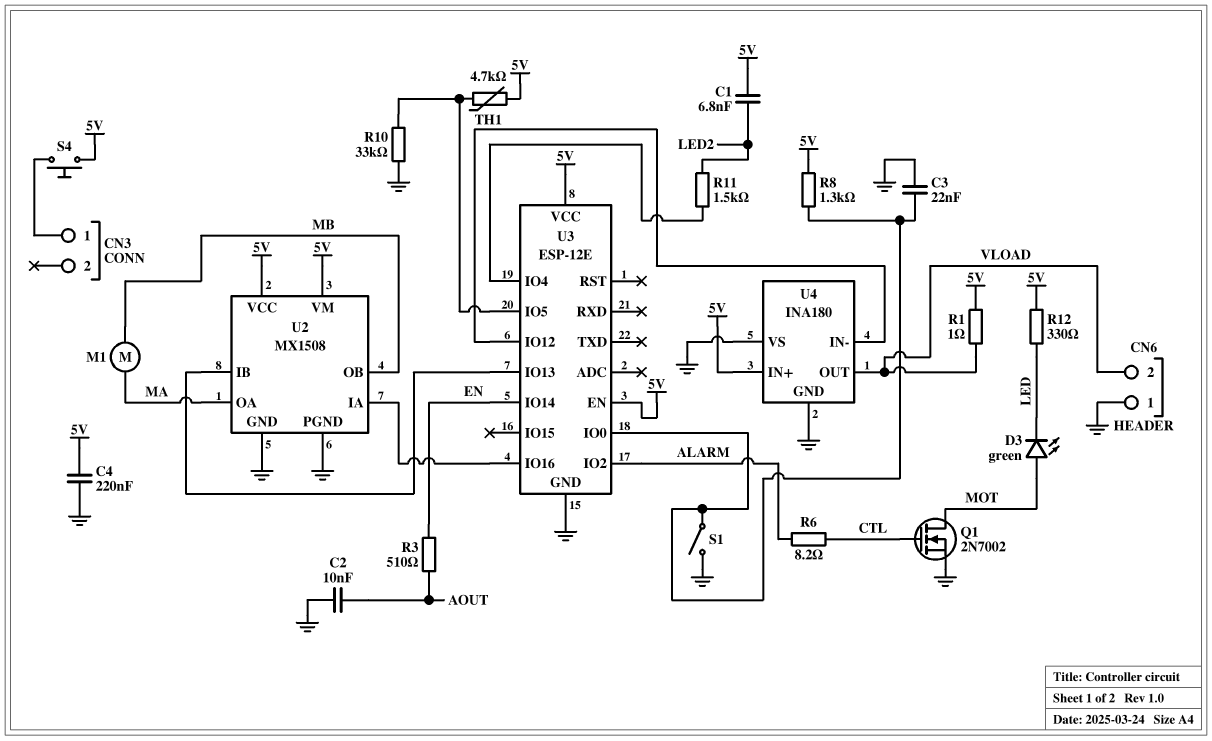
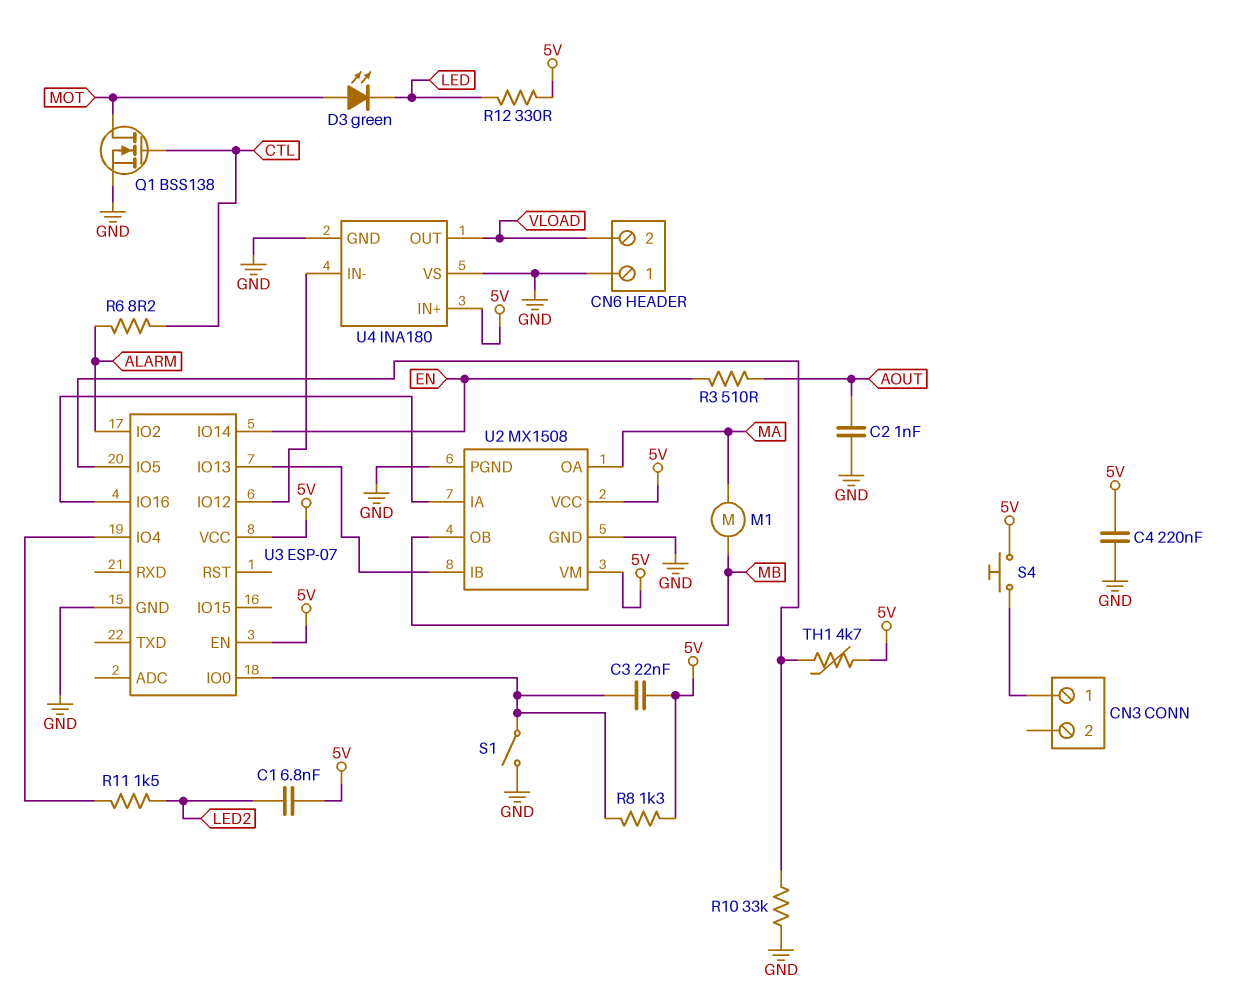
C2: 10nF (AOUT, GND) -> 1nF (AOUT, GND)
C3: 22nF (GND, U3/IO0) -> 22nF (5V, U3/IO0)
Q1: NMOS 2N7002 (G CTL, D MOT, S GND) -> NMOS BSS138 (G CTL, D MOT, S GND)
R1: 1 (5V, VLOAD) -> none
U3: ESP-12E -> ESP-07

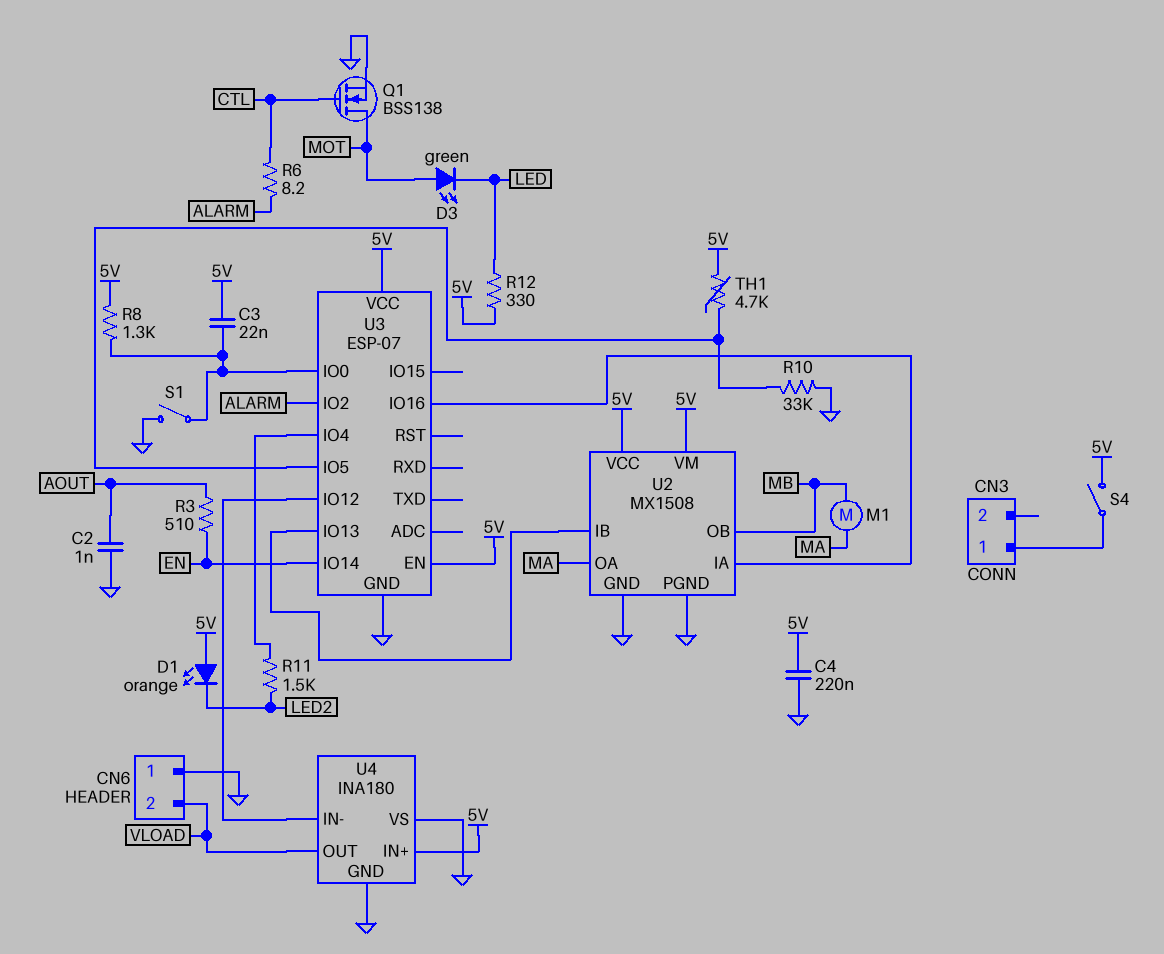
C1: 6.8nF (5V, LED2) -> none
D1: none -> LED orange (A 5V, K LED2)
S4: button (5V, CN3/1) -> switch (5V, CN3/1)

